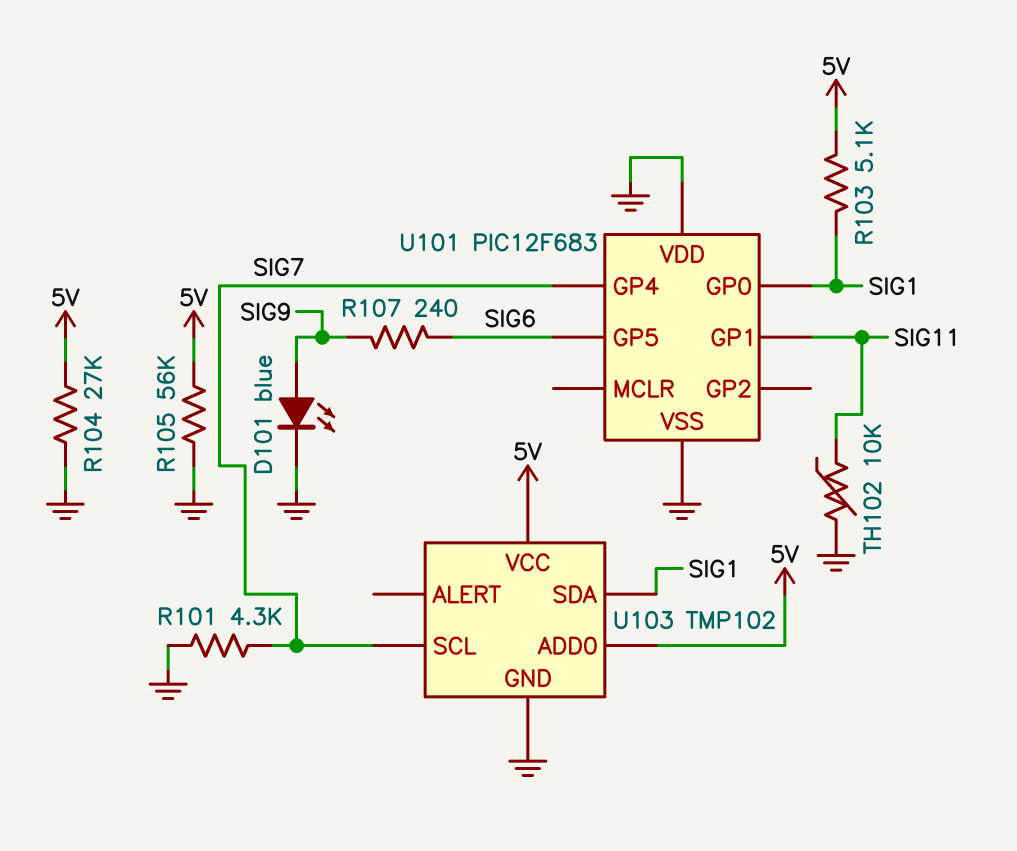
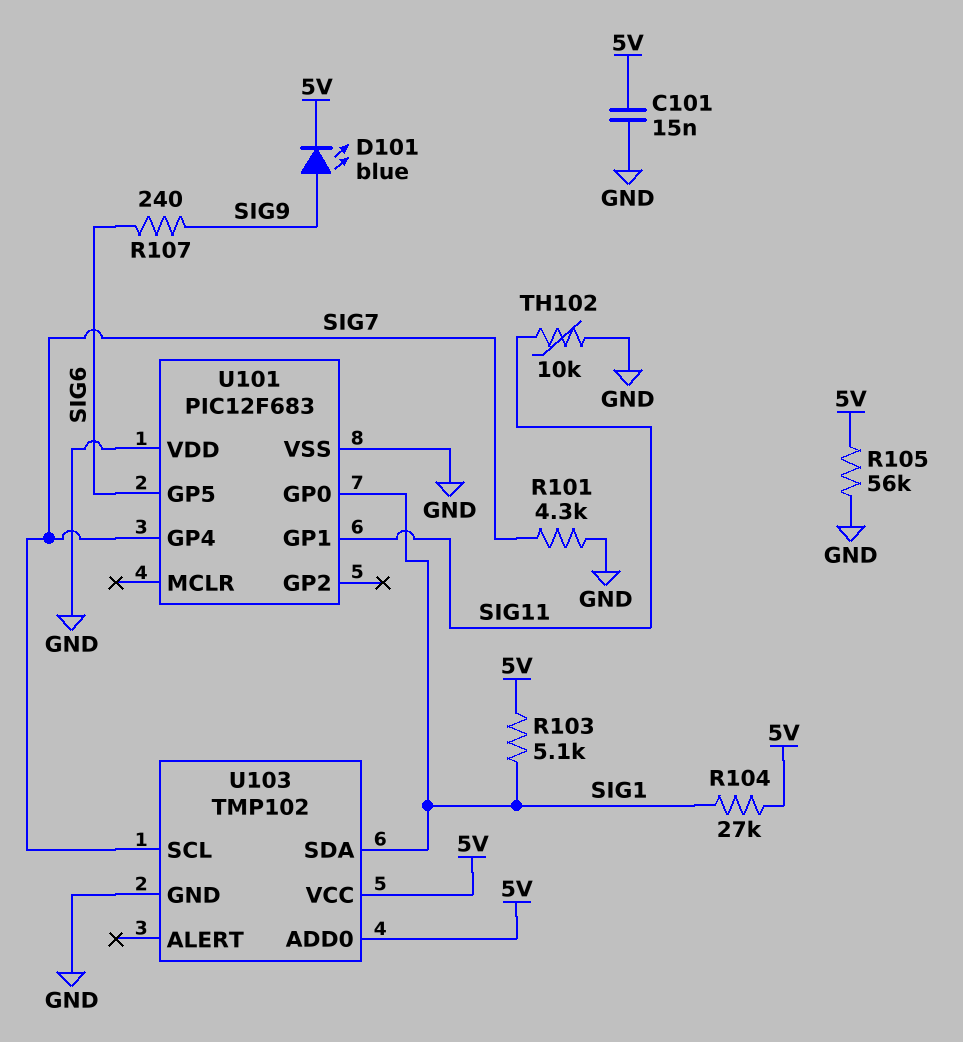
C101: none -> 15nF (5V, GND)
D101: LED blue (A SIG9, K GND) -> LED blue (A SIG9, K 5V)
R104: 27k (5V, GND) -> 27k (5V, SIG1)

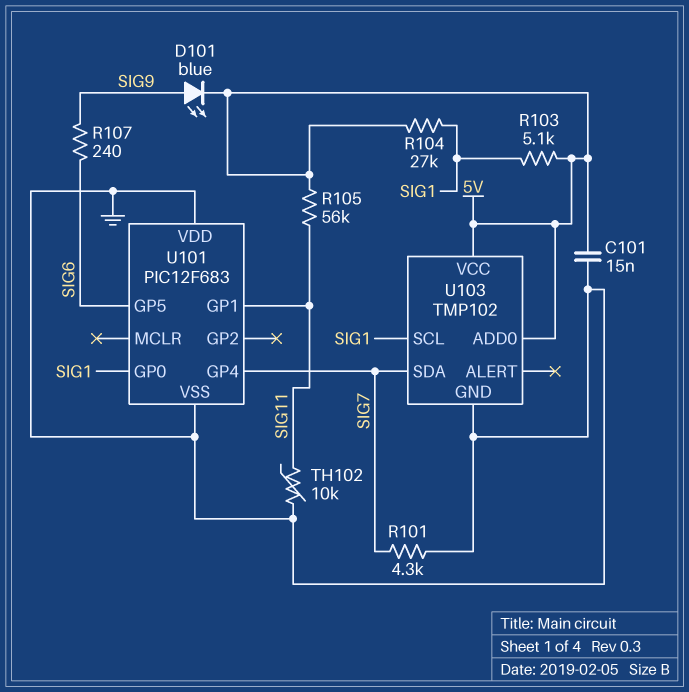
R105: 56k (5V, GND) -> 56k (5V, SIG11)
U103 pin SCL: SIG7 -> SIG1
U103 pin SDA: SIG1 -> SIG7

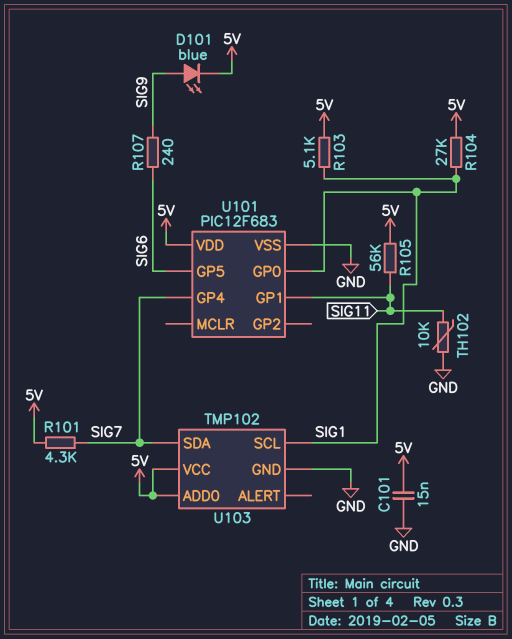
R101: 4.3k (GND, SIG7) -> 4.3k (5V, SIG7)
U101 pin VDD: GND -> 5V

